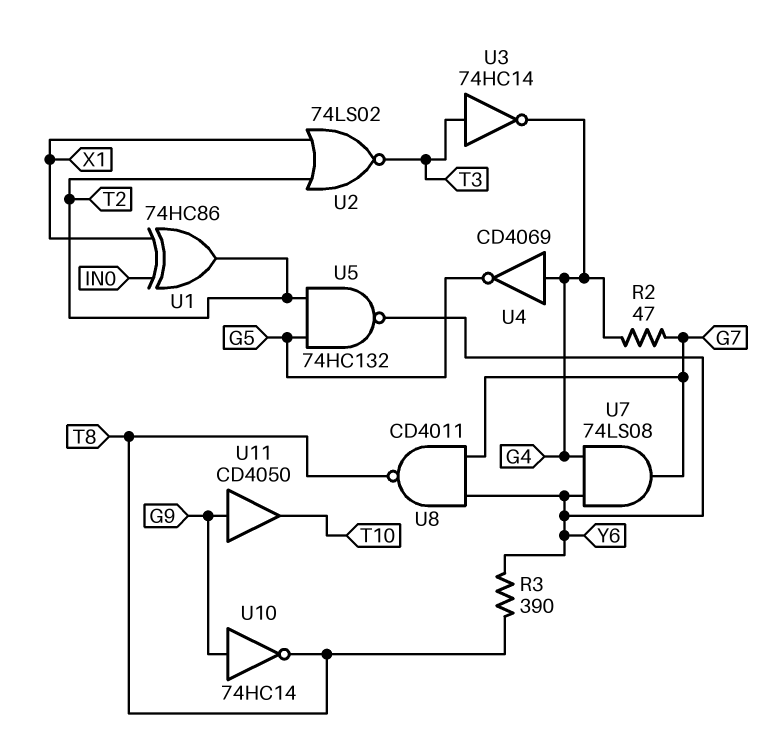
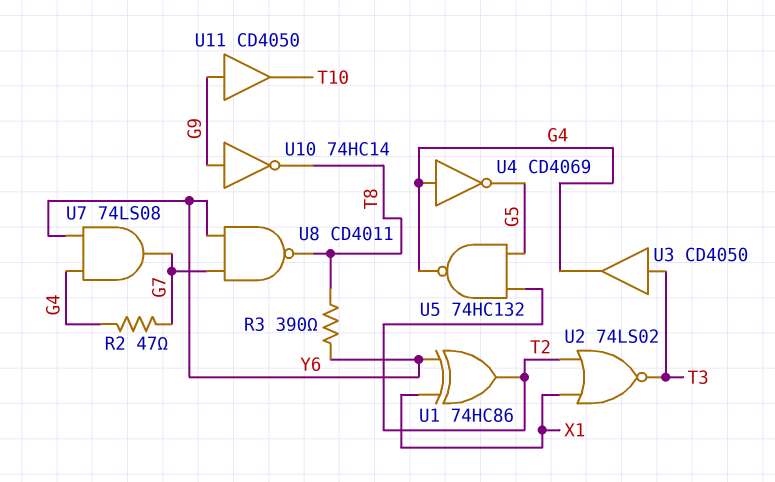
U1: XOR 74HC86 (in IN0, in X1, out T2) -> XOR 74HC86 (in X1, in Y6, out T2)
U3: NOT 74HC14 (in T3, out G4) -> buffer CD4050 (in T3, out G4)
U5: NAND 74HC132 (in G5, in T2, out Y6) -> NAND 74HC132 (in G5, in T2, out G4)

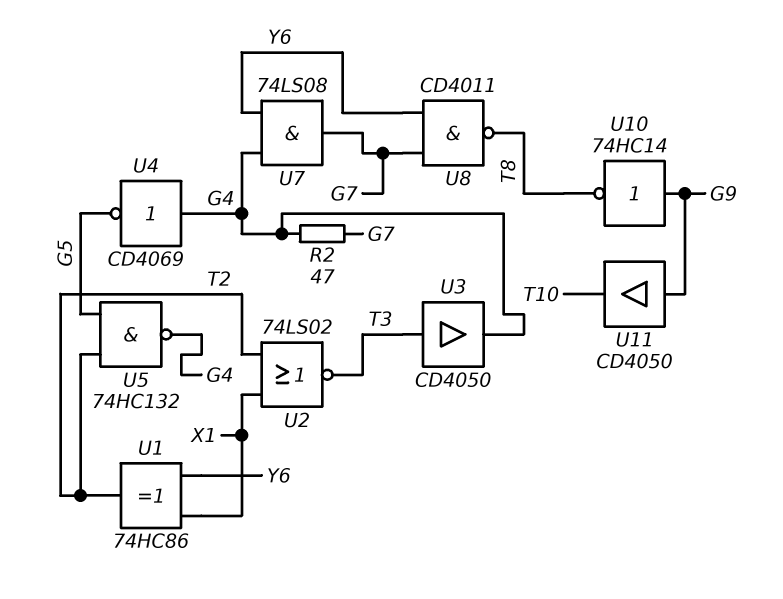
R3: 390 (T8, Y6) -> none

